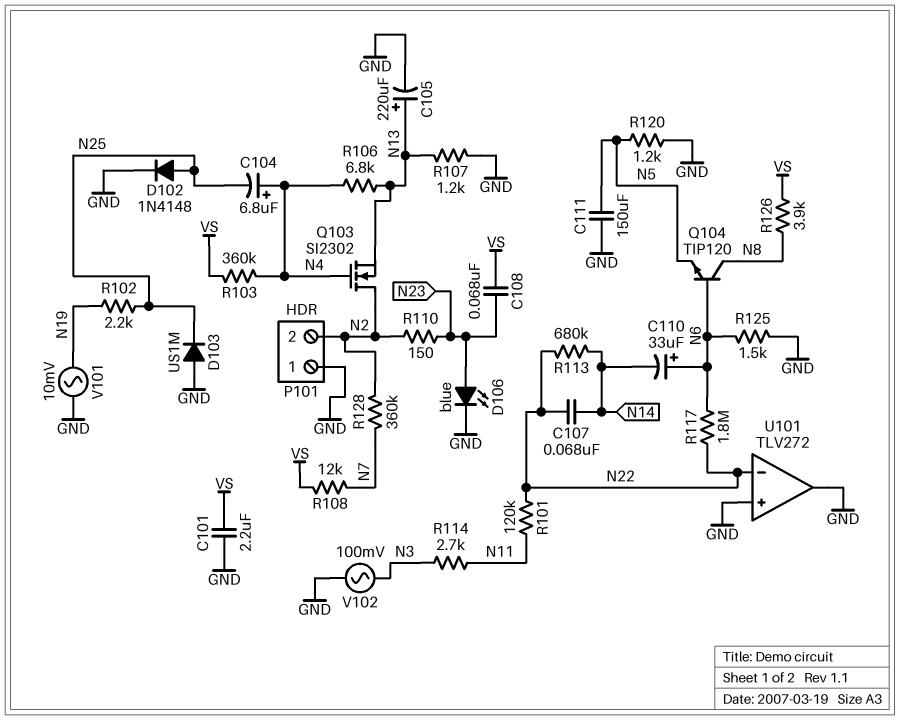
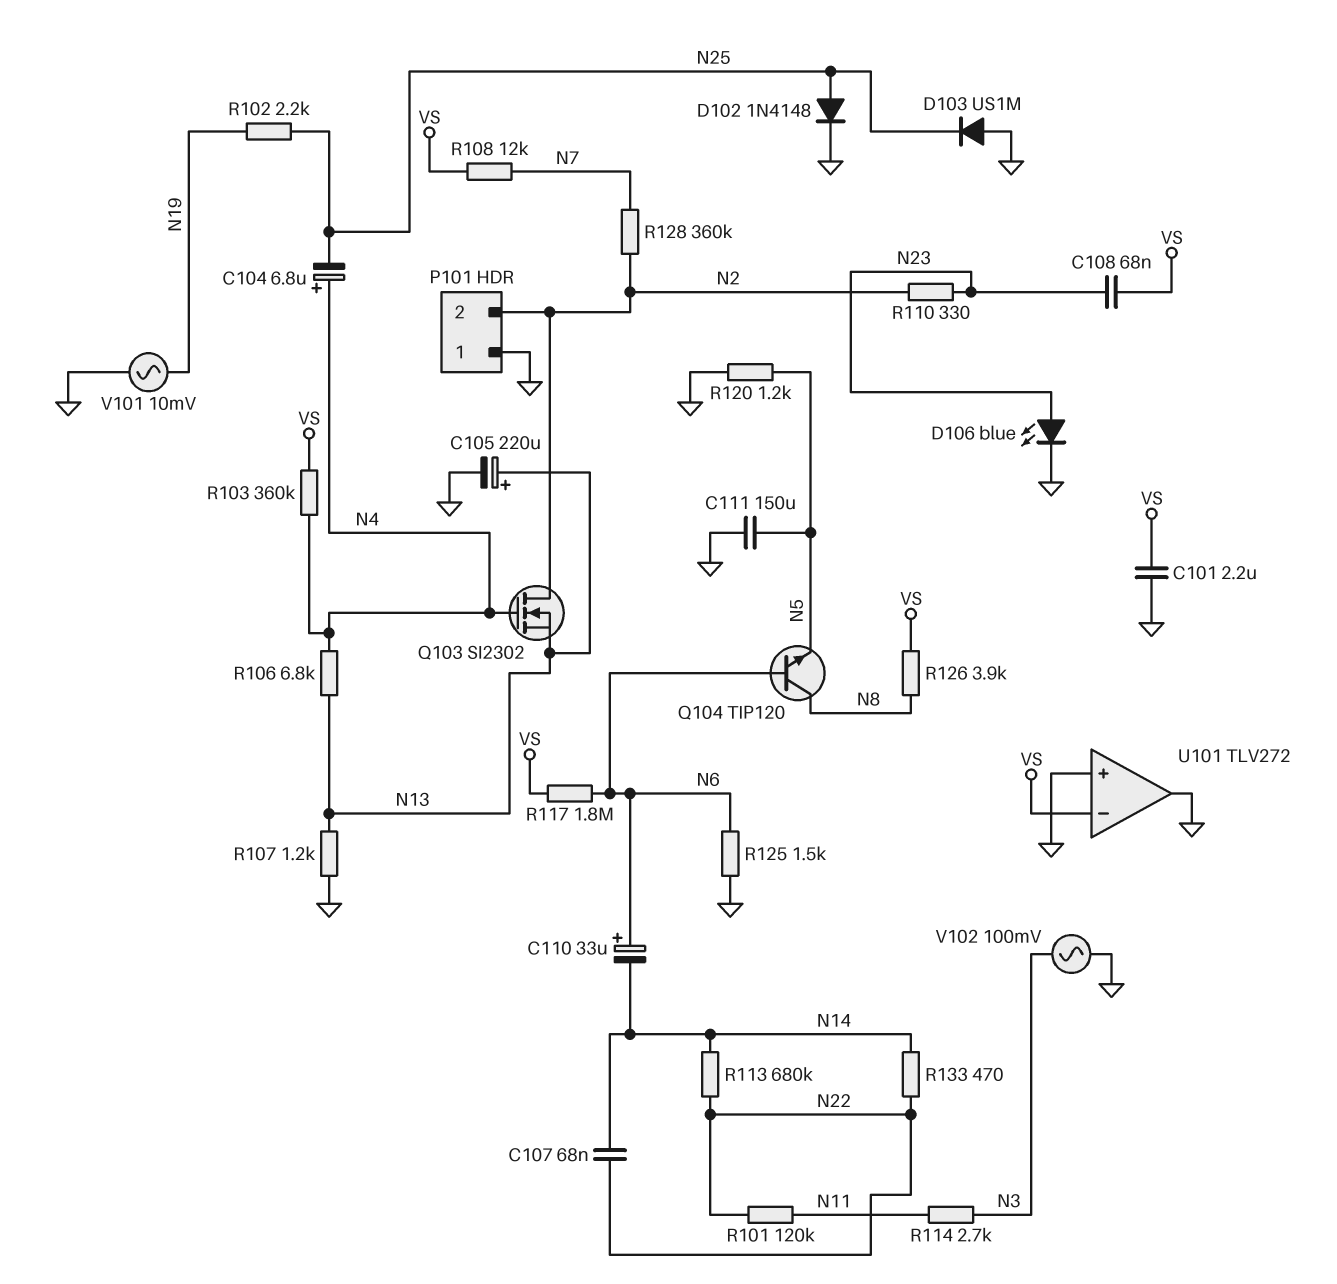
R110: 150 (N2, N23) -> 330 (N2, N23)
R117: 1.8M (N6, N22) -> 1.8M (N6, VS)
R133: none -> 470 (N14, N22)
U101 pin in-: N22 -> VS

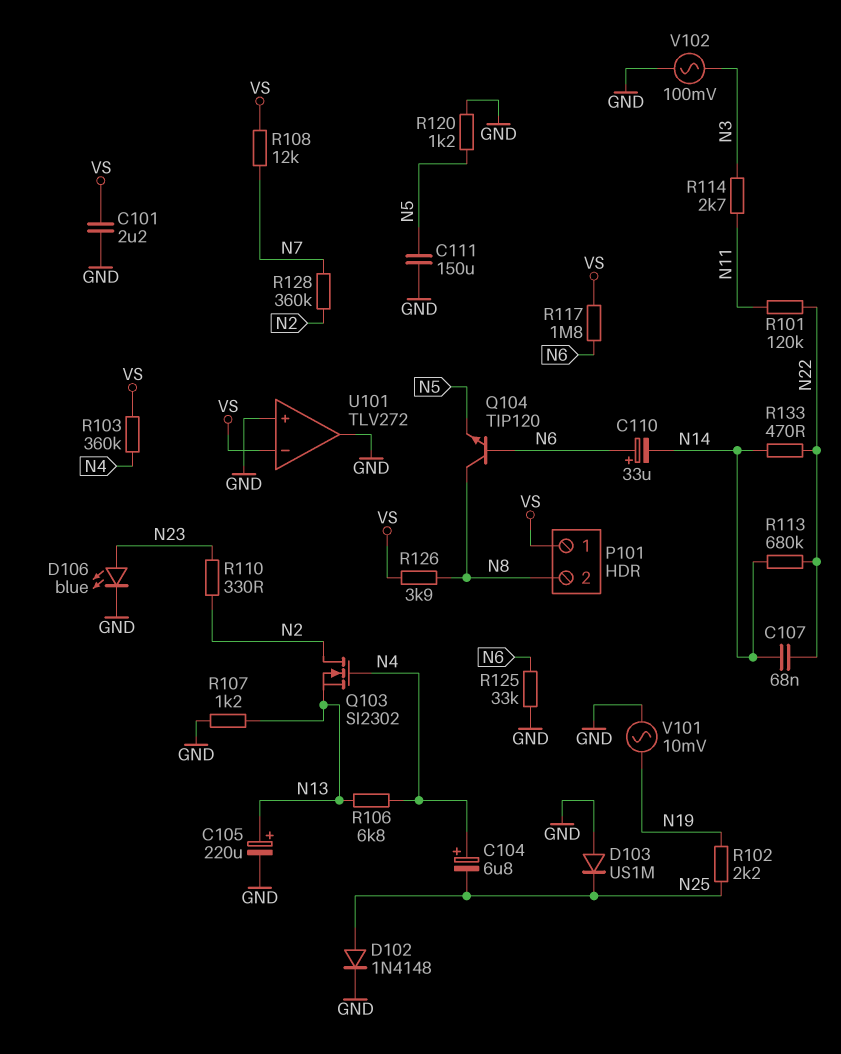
C108: 68nF (N23, VS) -> none
P101 pin 1: GND -> VS
P101 pin 2: N2 -> N8
R125: 1.5k (GND, N6) -> 33k (GND, N6)

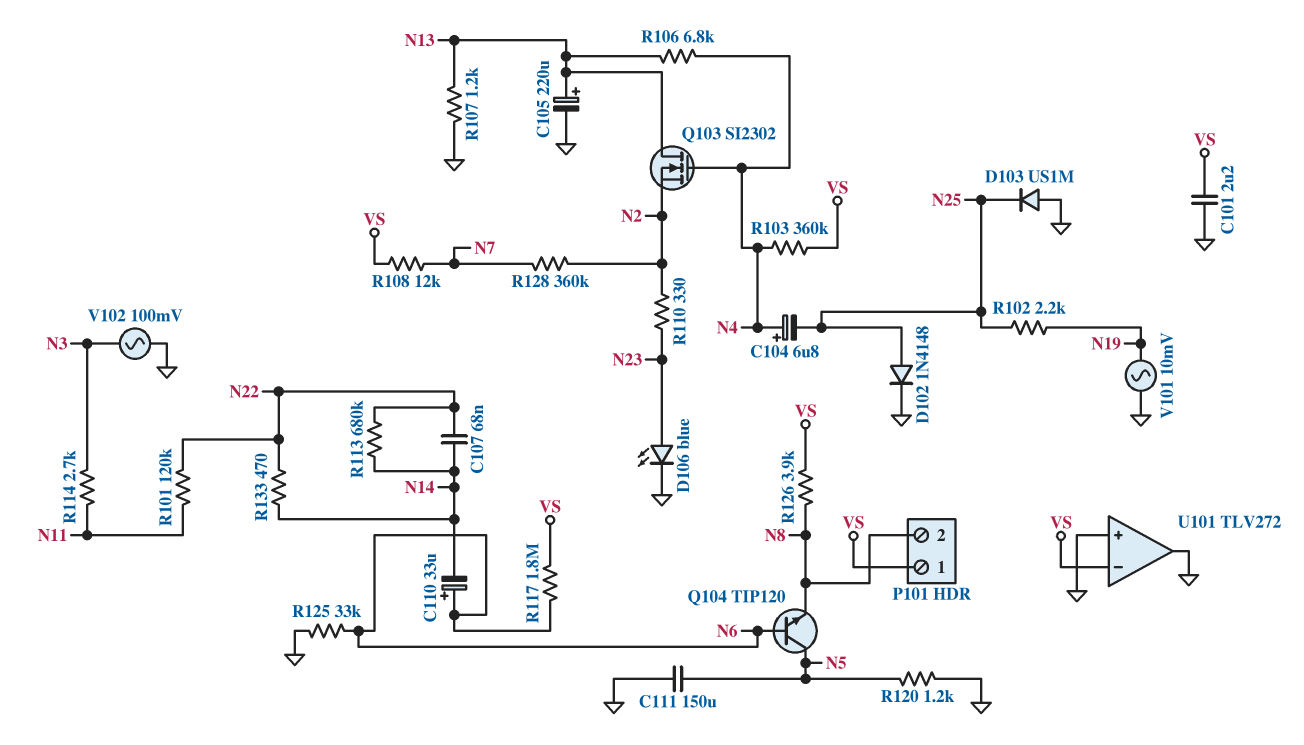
Q103: NMOS SI2302 (G N4, D N2, S N13) -> NMOS SI2302 (G N4, D N13, S N2)
Q104: NPN TIP120 (B N6, C N8, E N5) -> NPN TIP120 (B N6, C N5, E N8)

